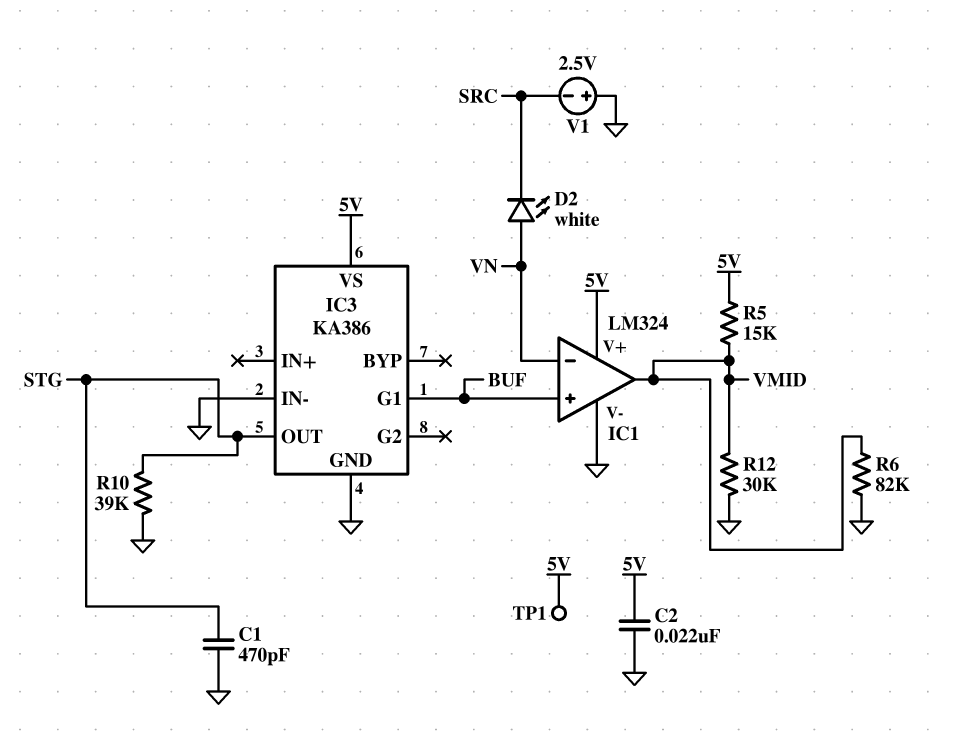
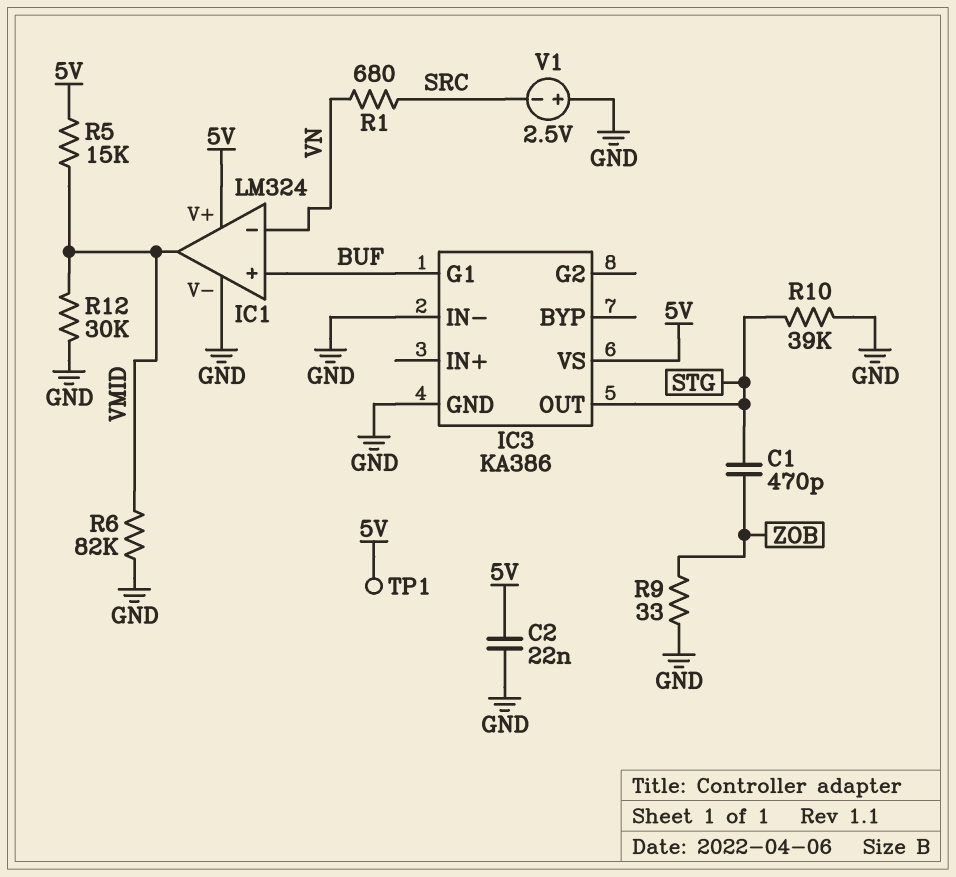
C1: 470pF (GND, STG) -> 470pF (STG, ZOB)
D2: LED white (A VN, K SRC) -> none
R1: none -> 680 (SRC, VN)
R9: none -> 33 (GND, ZOB)

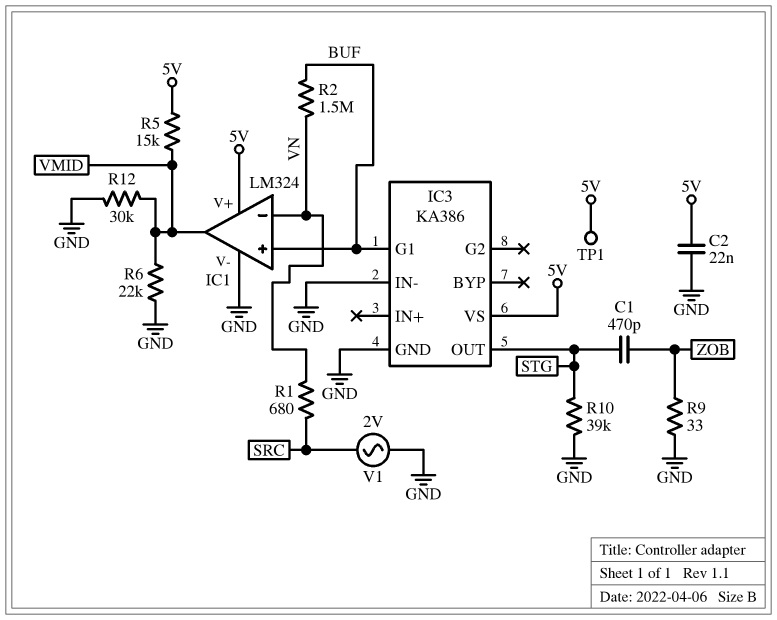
R2: none -> 1.5M (BUF, VN)
R6: 82k (GND, VMID) -> 22k (GND, VMID)
V1: 2.5V (plus GND, minus SRC) -> AC 2V (GND, SRC)

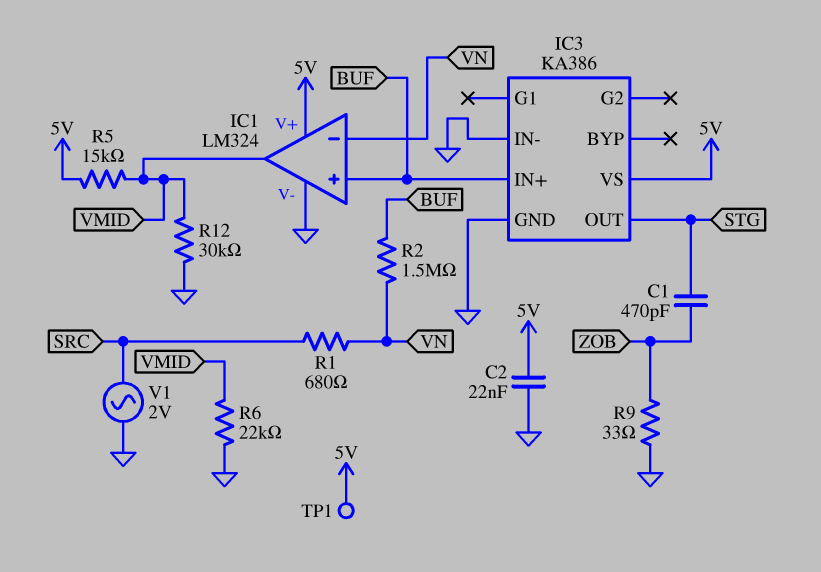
IC3 pin G1: BUF -> none
IC3 pin IN+: none -> BUF
R10: 39k (GND, STG) -> none

